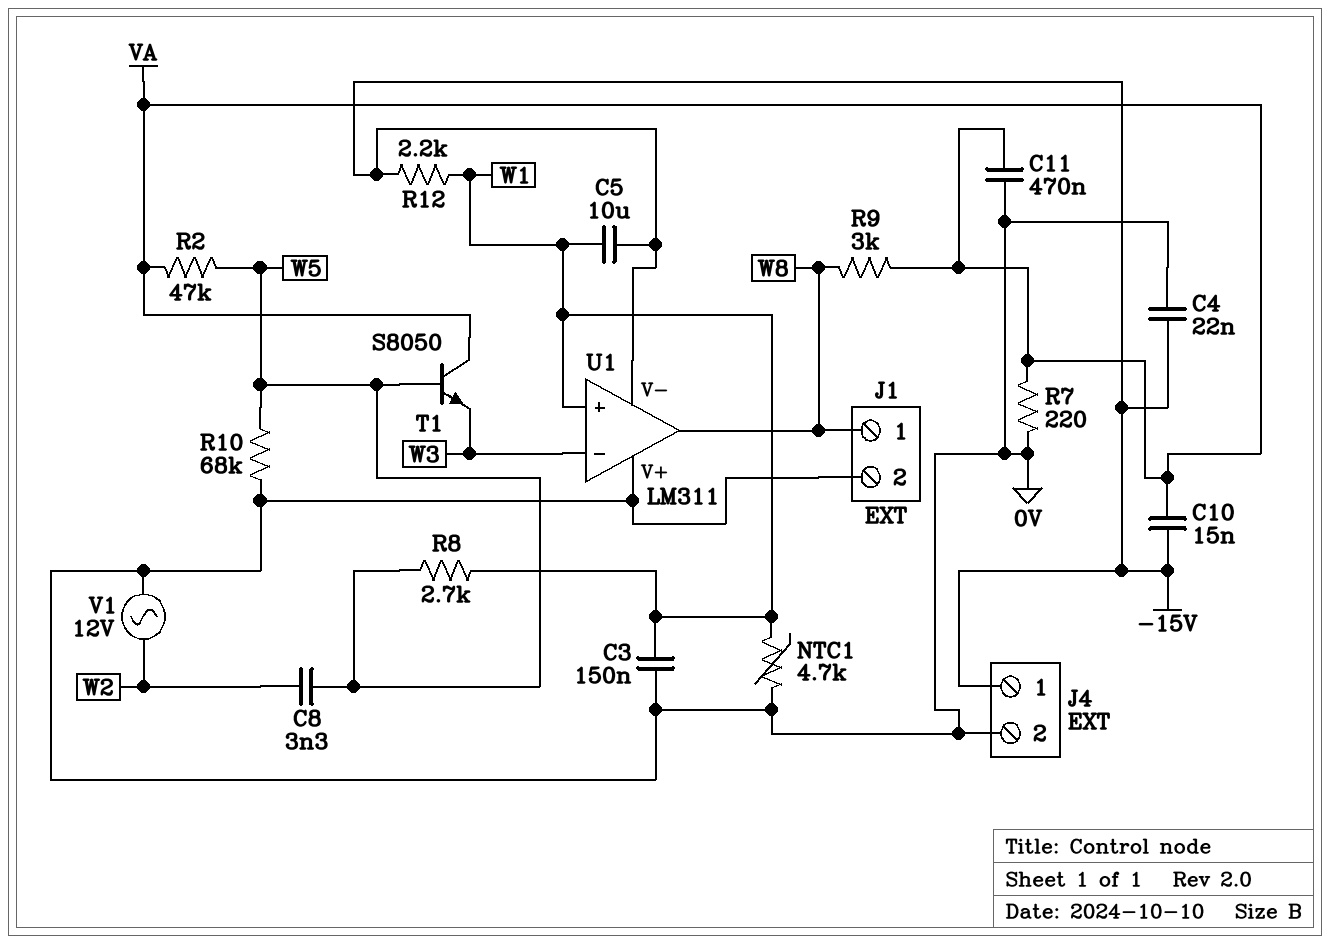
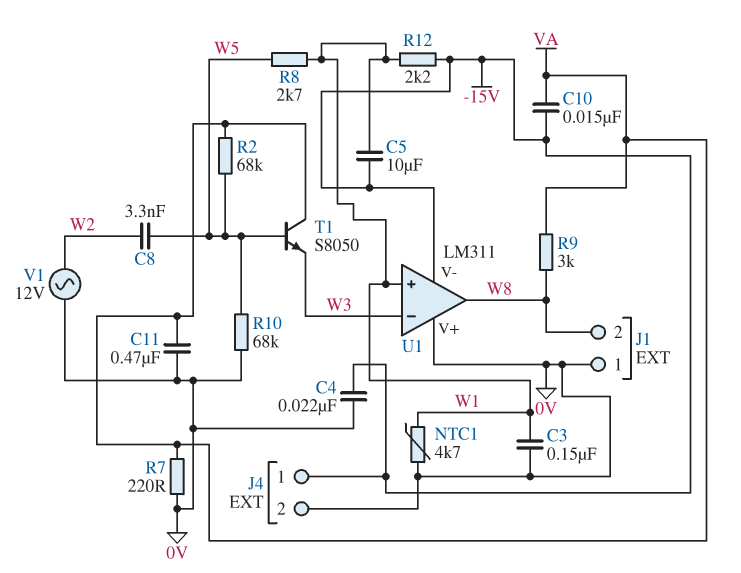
J1 pin 1: W8 -> 0V
J1 pin 2: 0V -> W8
R2: 47k (VA, W5) -> 68k (VA, W5)

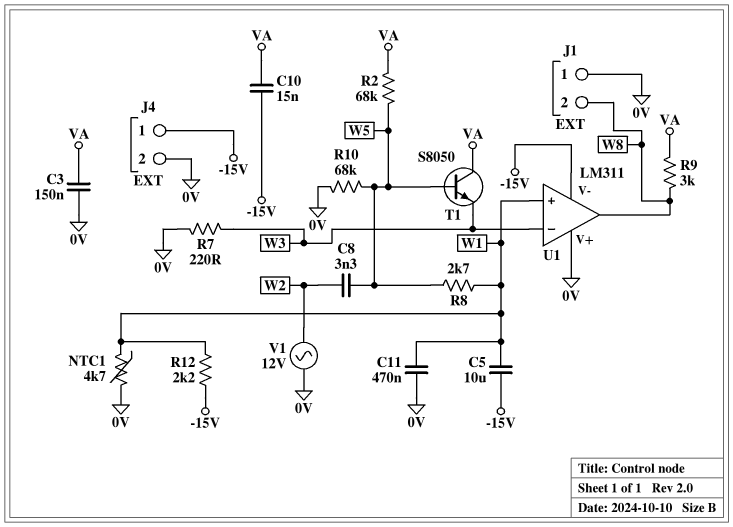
C3: 150nF (0V, W1) -> 150nF (0V, VA)
C4: 22nF (-15V, 0V) -> none
C11: 470nF (0V, VA) -> 470nF (0V, W1)
R7: 220 (0V, VA) -> 220 (0V, W3)

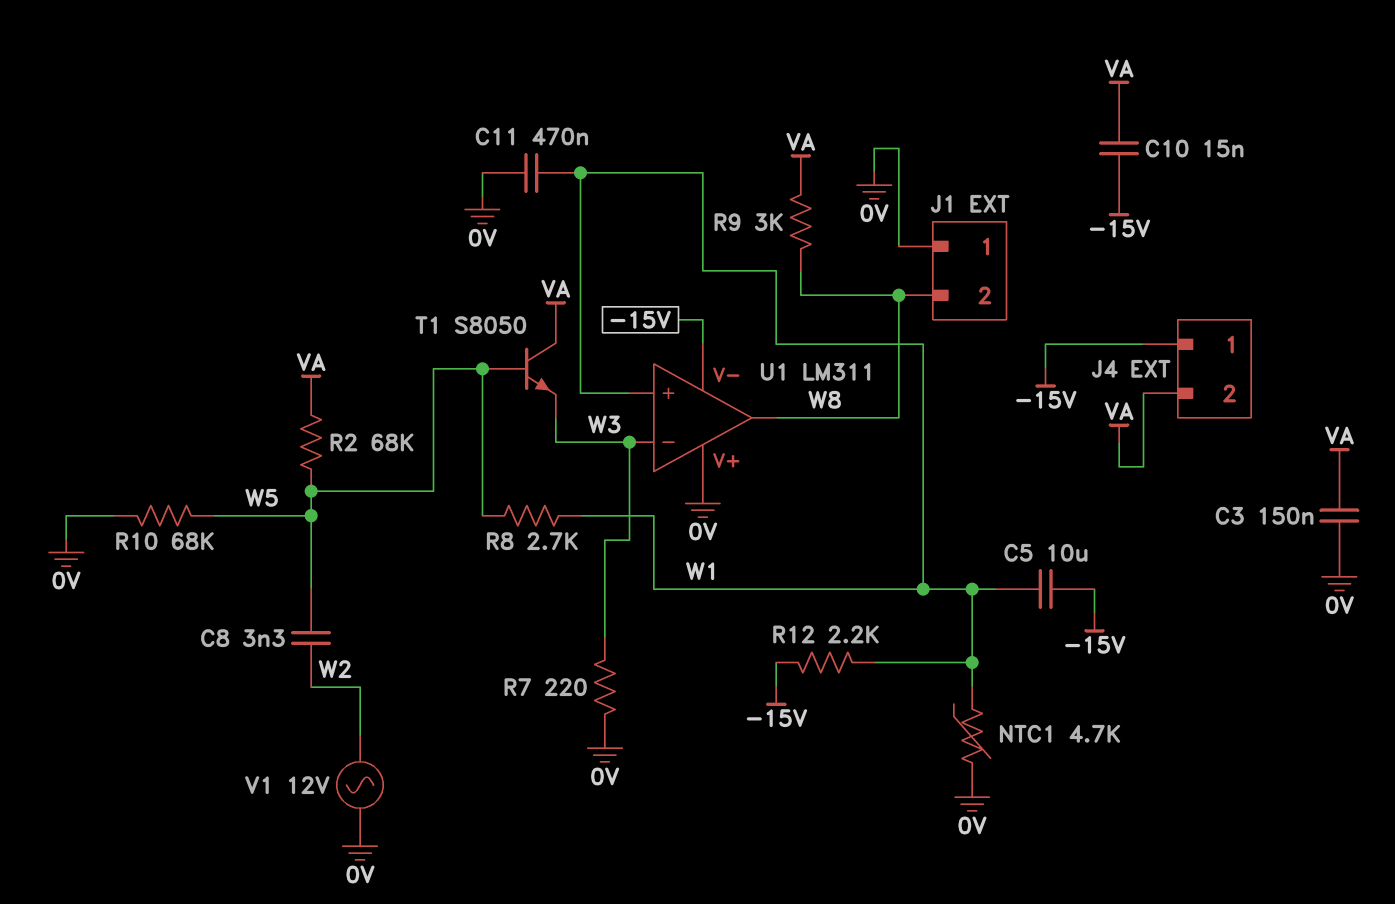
J4 pin 2: 0V -> VA

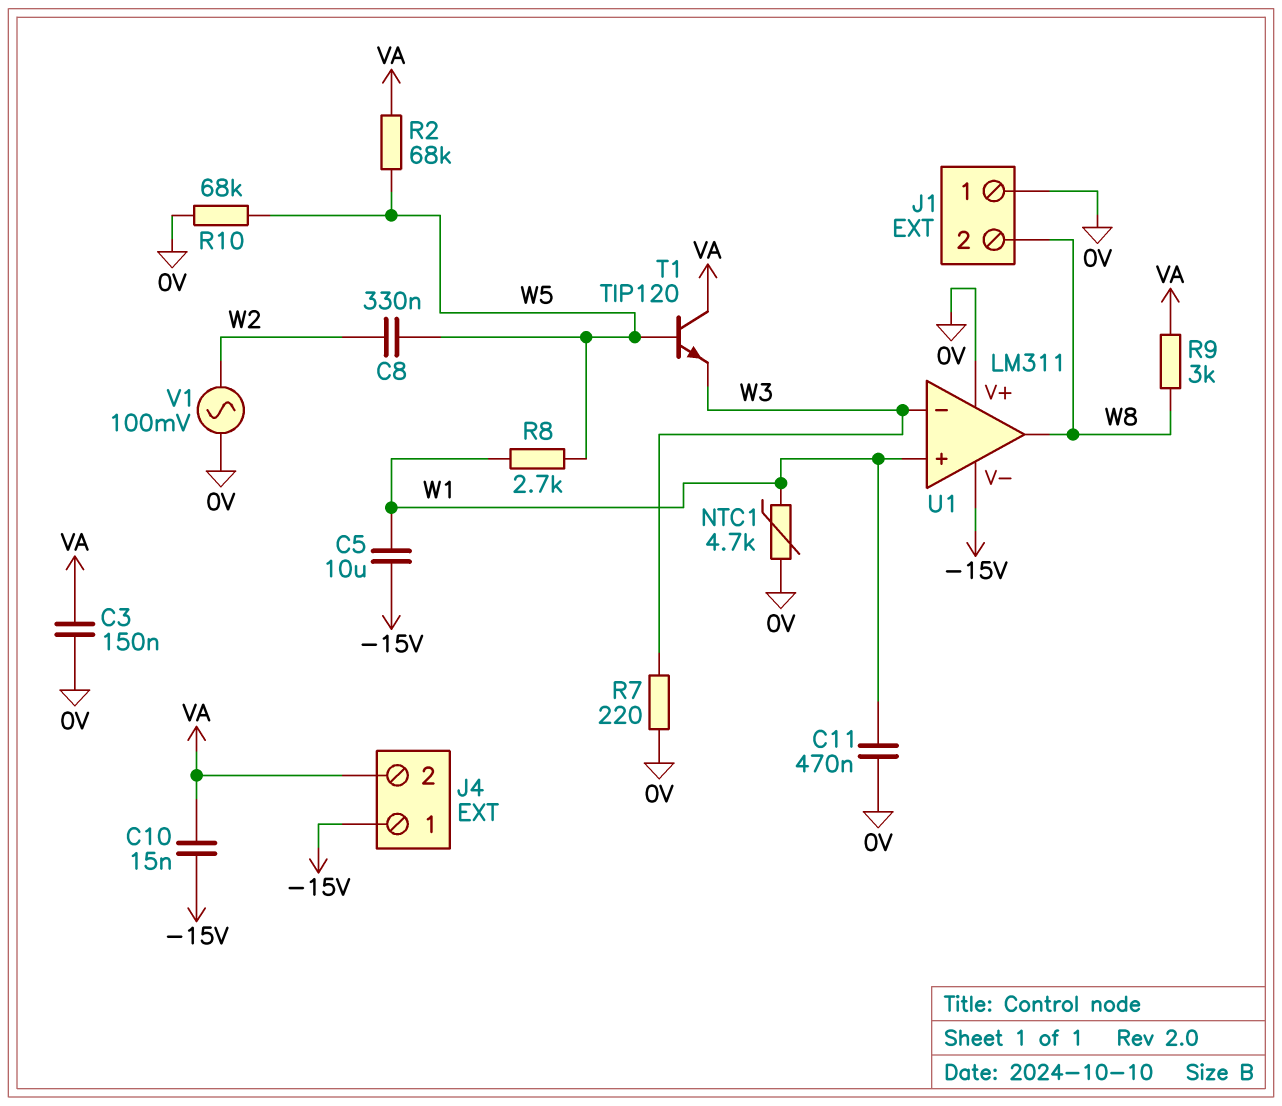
C8: 3.3nF (W2, W5) -> 330nF (W2, W5)
R12: 2.2k (-15V, W1) -> none
T1: NPN S8050 (B W5, C VA, E W3) -> NPN TIP120 (B W5, C VA, E W3)
V1: AC 12V (0V, W2) -> AC 100mV (0V, W2)

